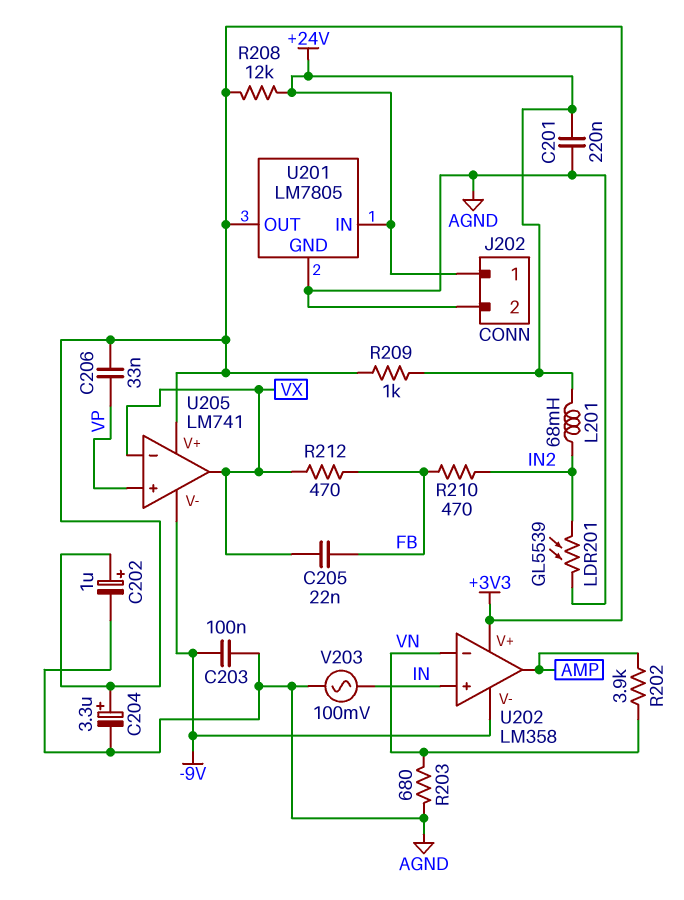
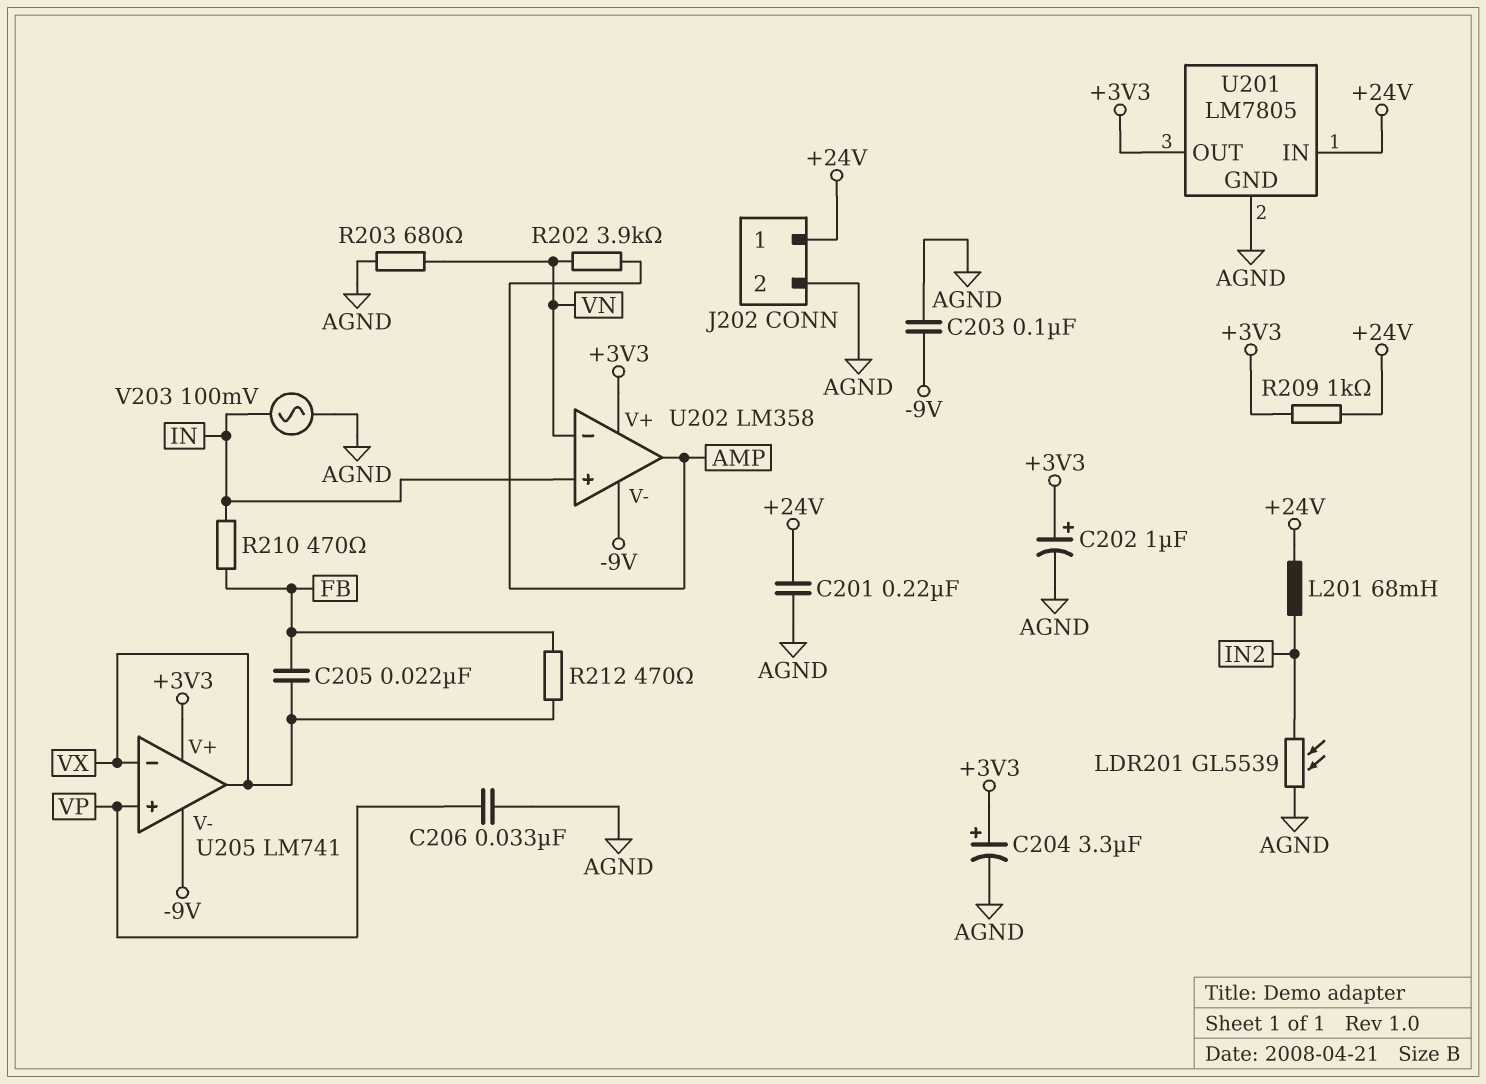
C206: 33nF (+3V3, VP) -> 33nF (AGND, VP)
R208: 12k (+3V3, +24V) -> none
R210: 470 (FB, IN2) -> 470 (FB, IN)

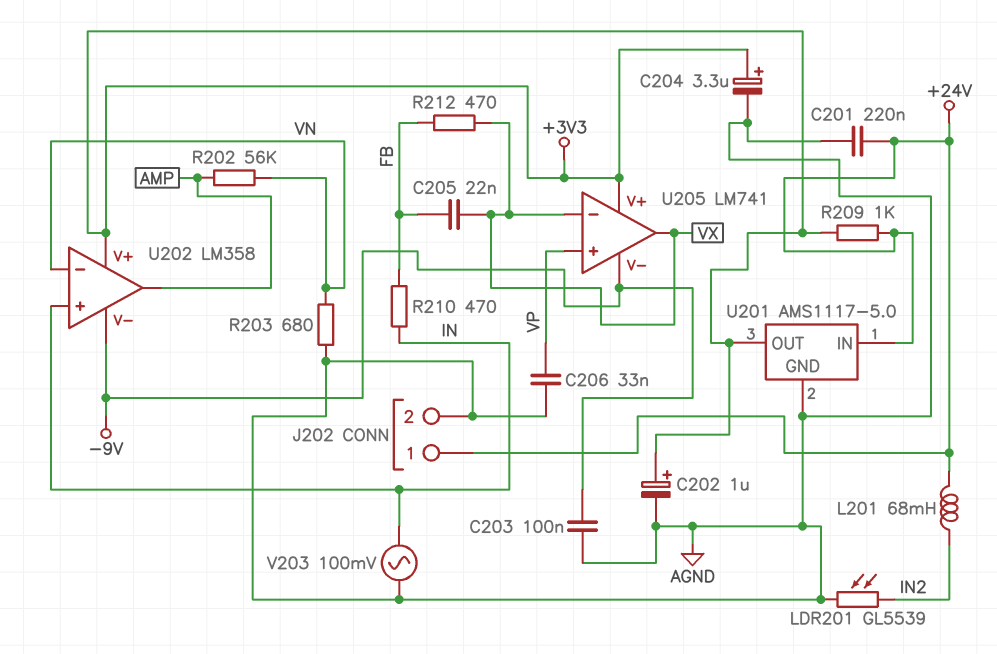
R202: 3.9k (AMP, VN) -> 56k (AMP, VN)
U201: LM7805 -> AMS1117-5.0

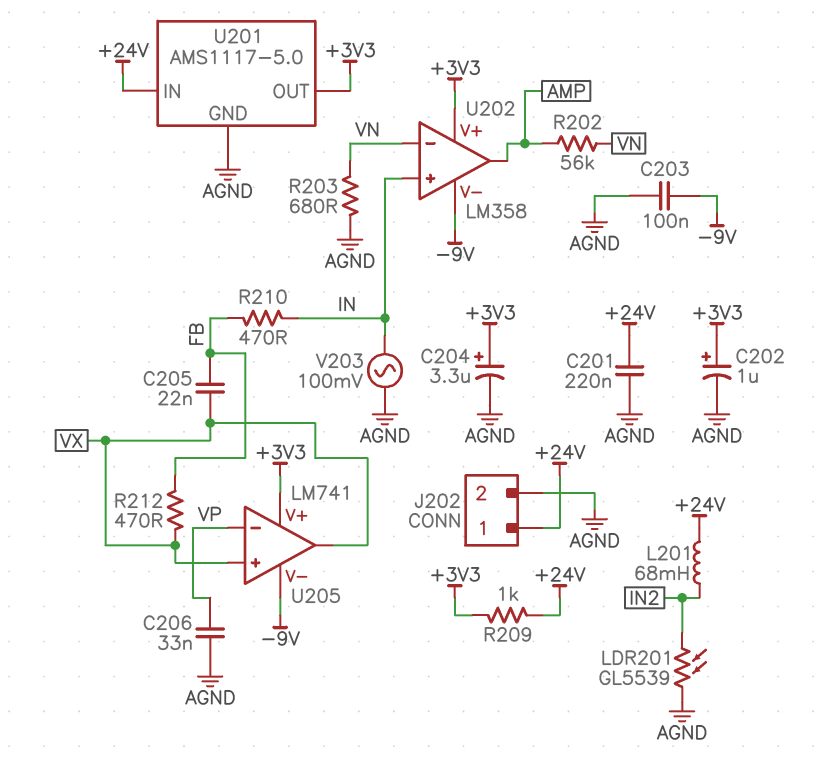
U205 pin in+: VP -> VX
U205 pin in-: VX -> VP

